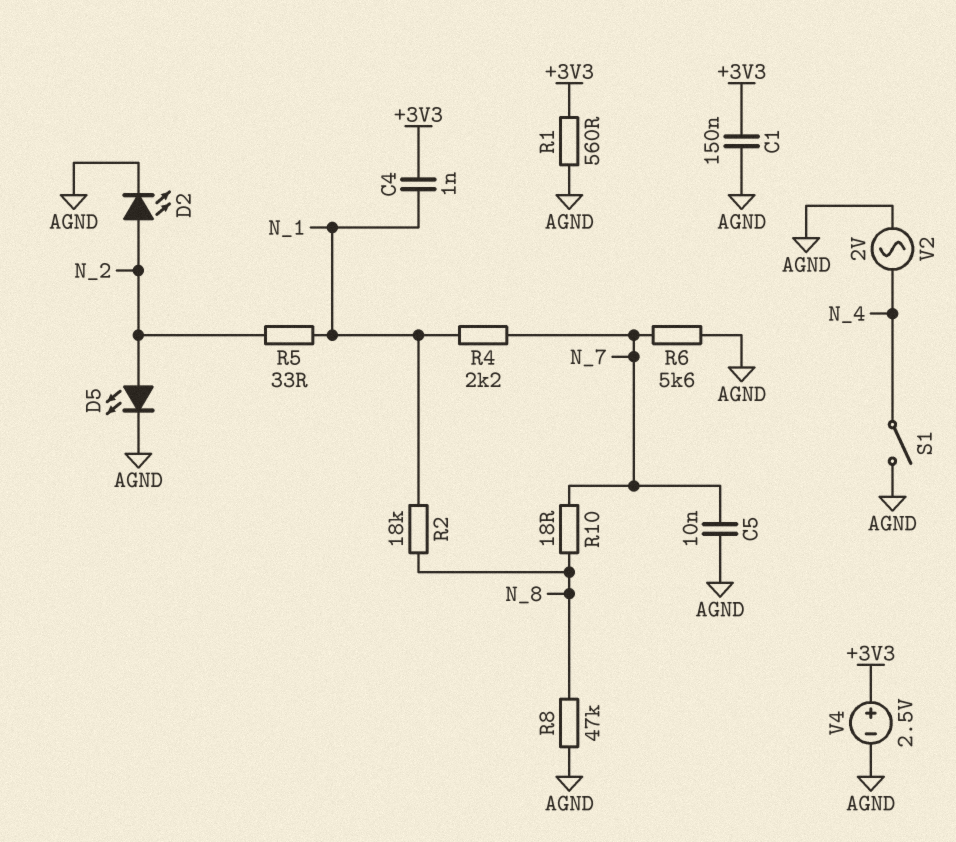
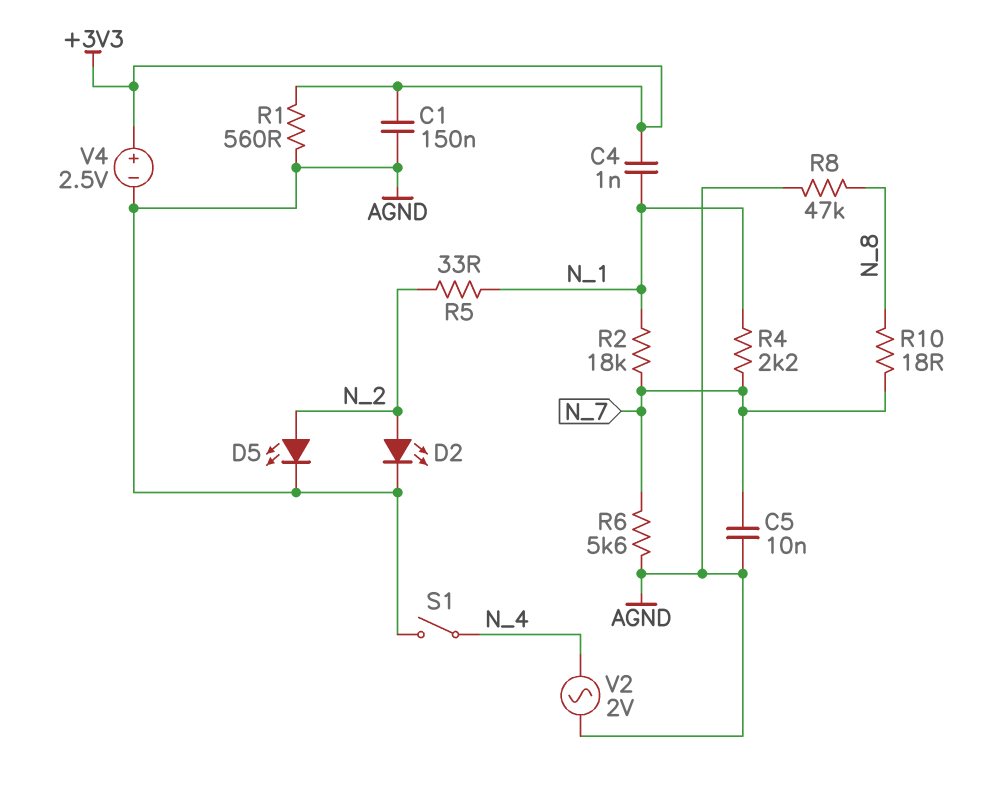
R2: 18k (N_1, N_8) -> 18k (N_1, N_7)

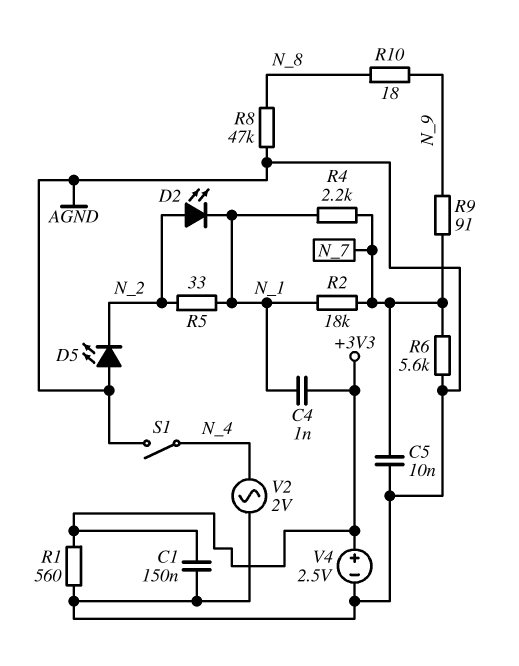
D2: LED (A N_2, K AGND) -> LED (A N_2, K N_1)
D5: LED (A N_2, K AGND) -> LED (A AGND, K N_2)
R9: none -> 91 (N_7, N_9)
R10: 18 (N_7, N_8) -> 18 (N_8, N_9)

